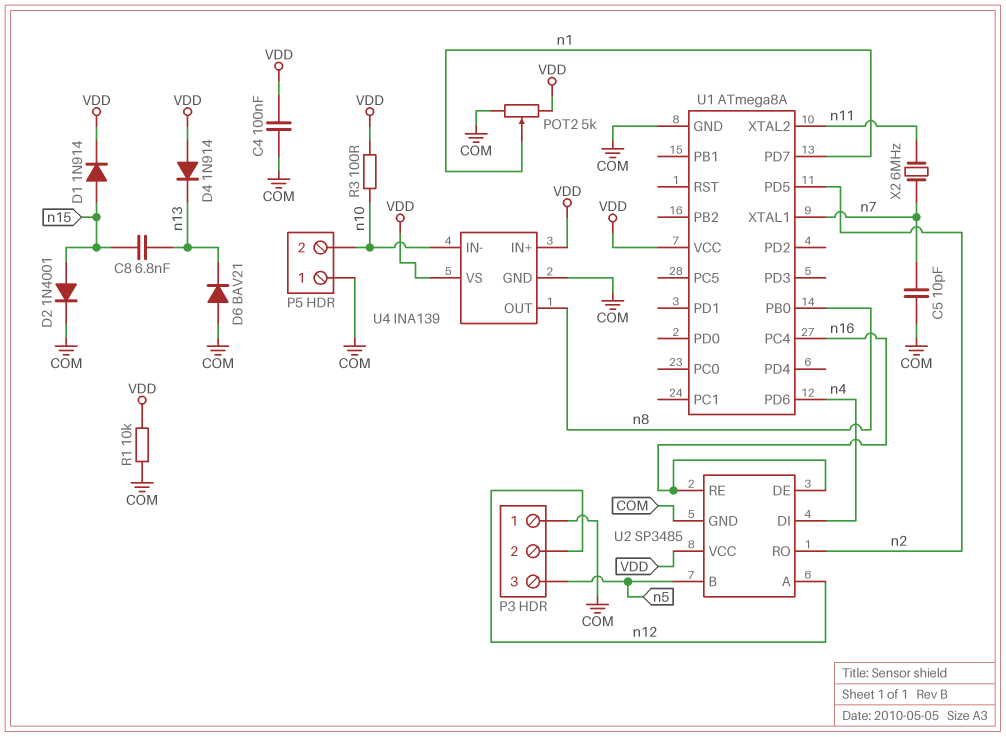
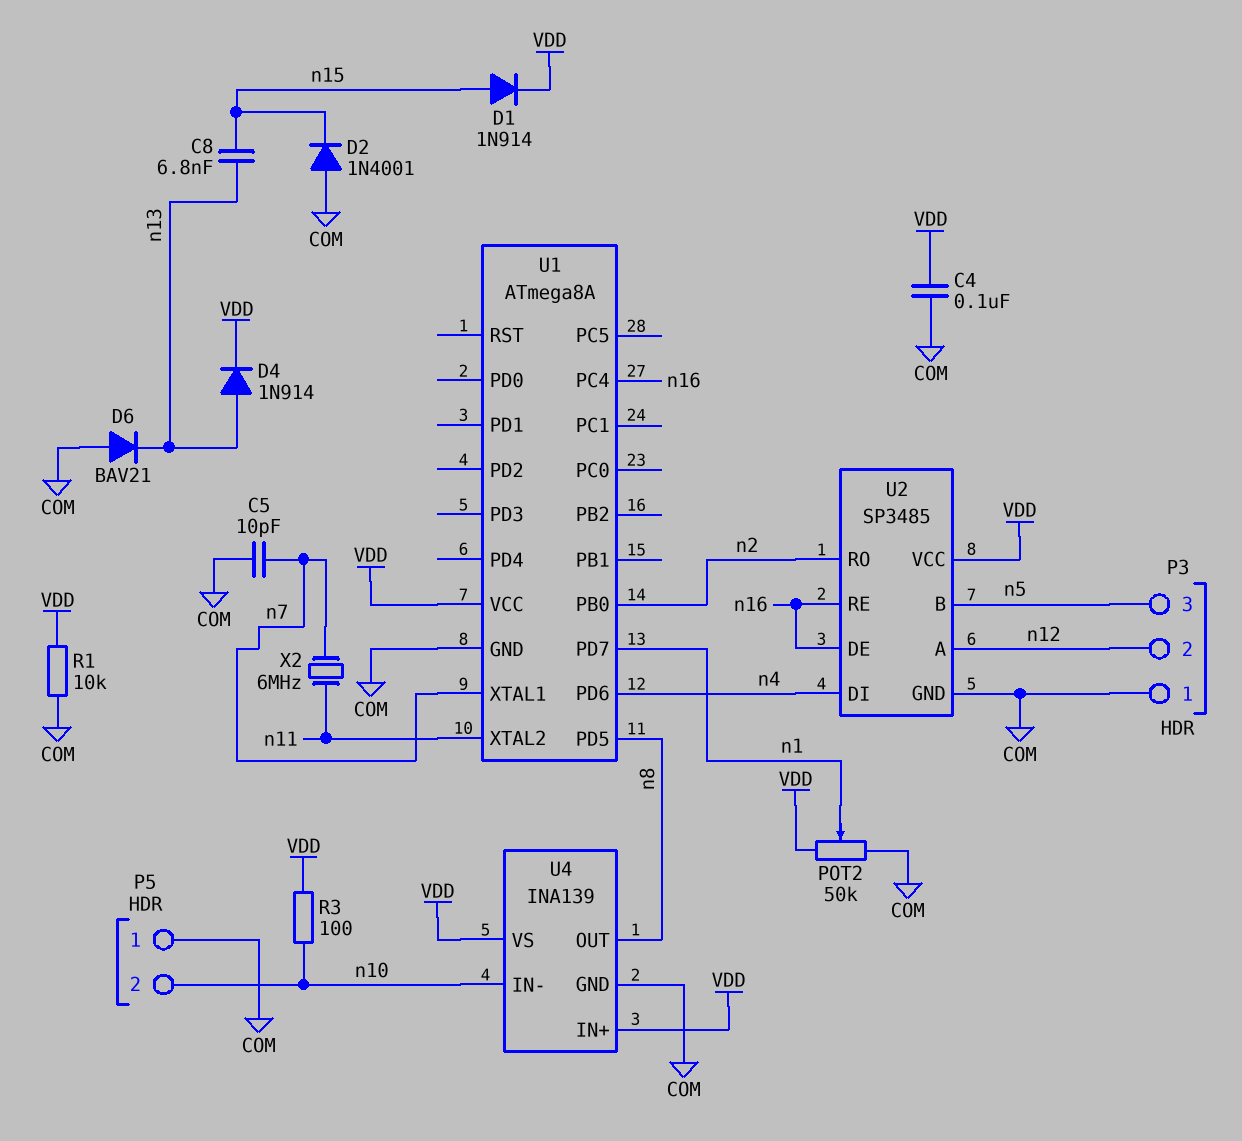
D2: diode 1N4001 (A n15, K COM) -> diode 1N4001 (A COM, K n15)
D4: diode 1N914 (A VDD, K n13) -> diode 1N914 (A n13, K VDD)
POT2: 5k (COM, VDD, wiper n1) -> 50k (COM, VDD, wiper n1)
U1 pin PB0: n8 -> n2
U1 pin PD5: n2 -> n8

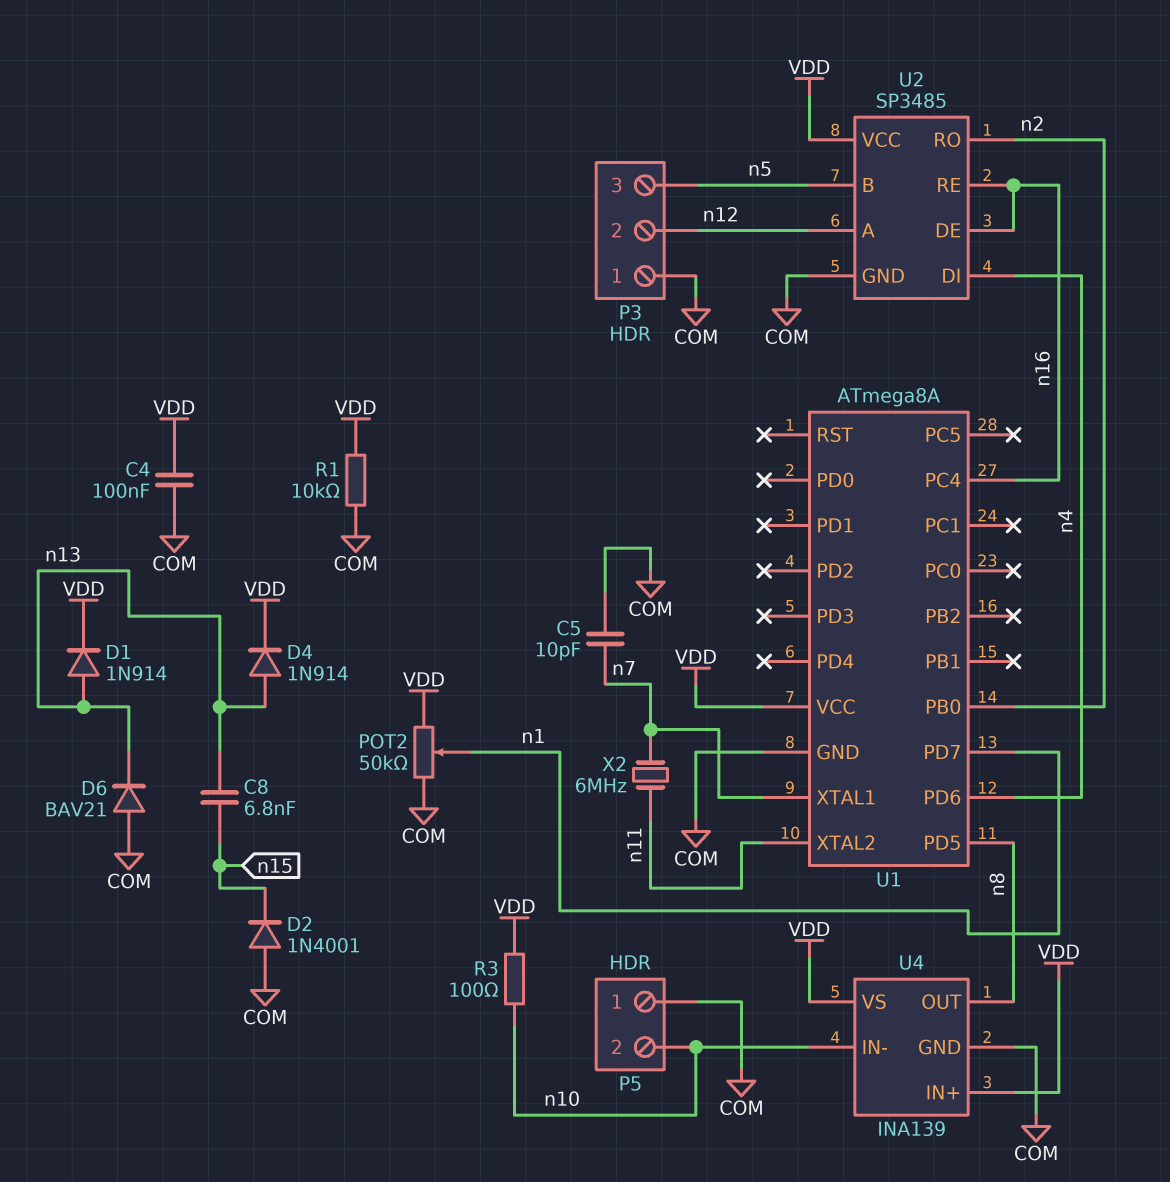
D1: diode 1N914 (A n15, K VDD) -> diode 1N914 (A n13, K VDD)

